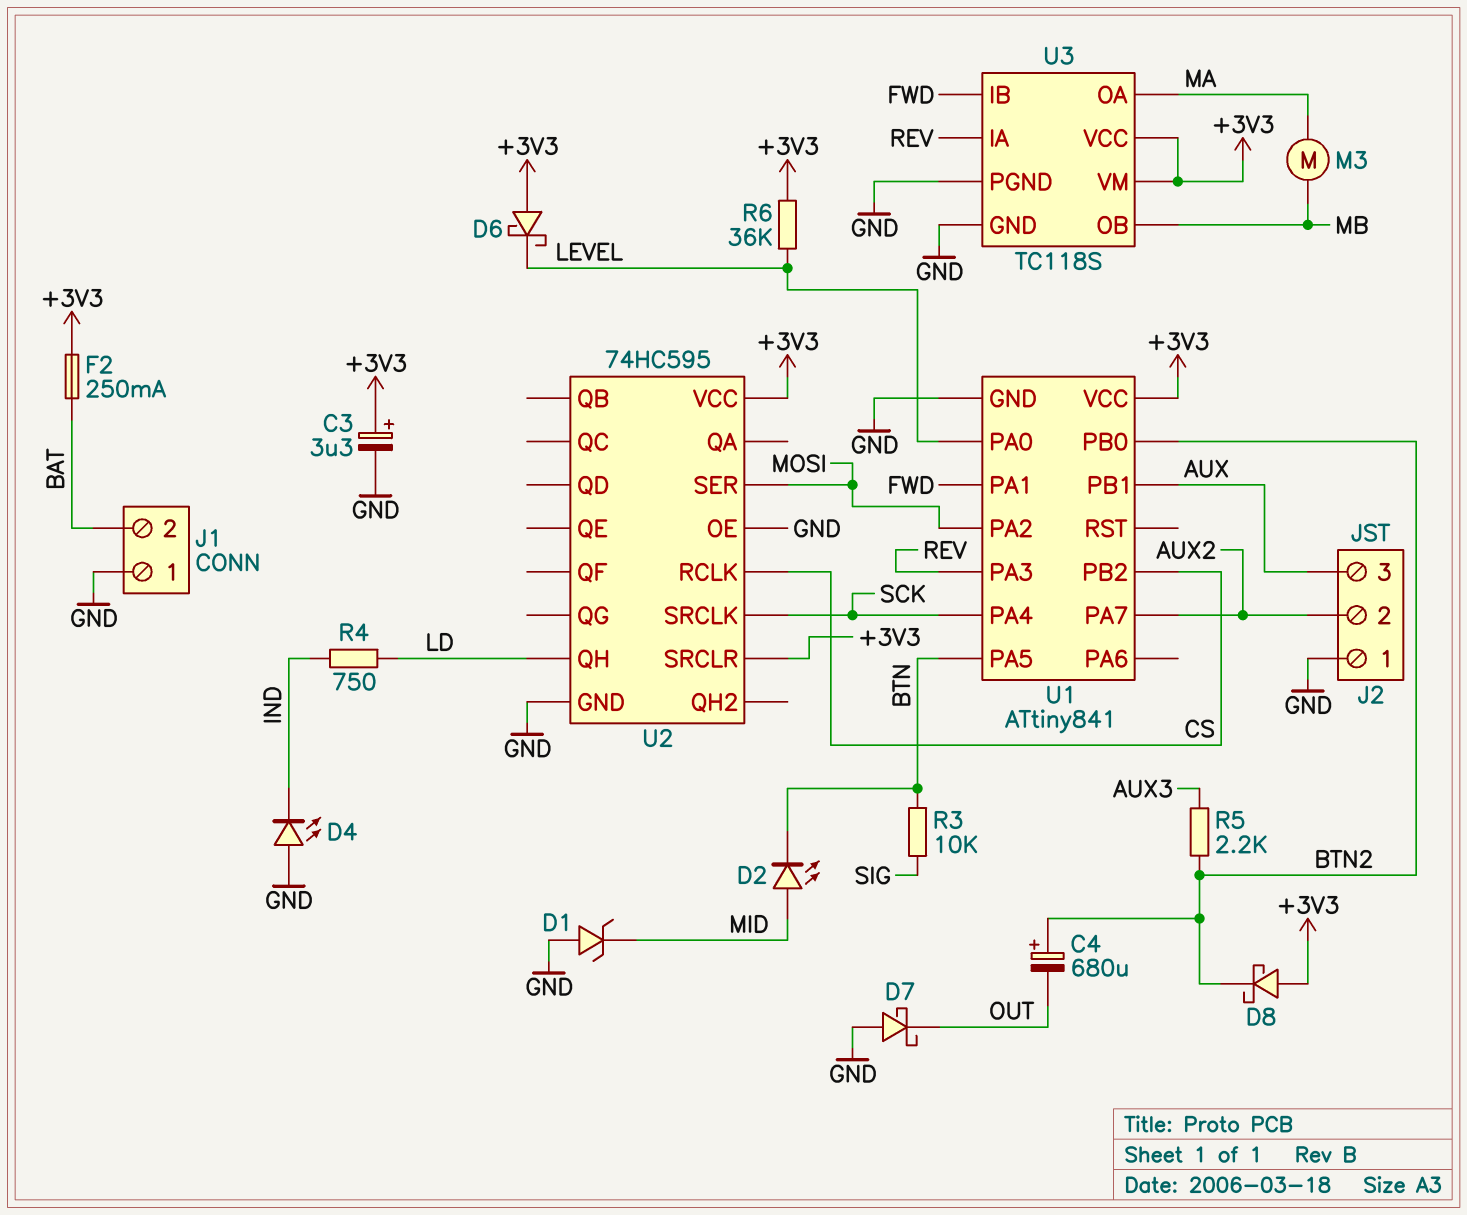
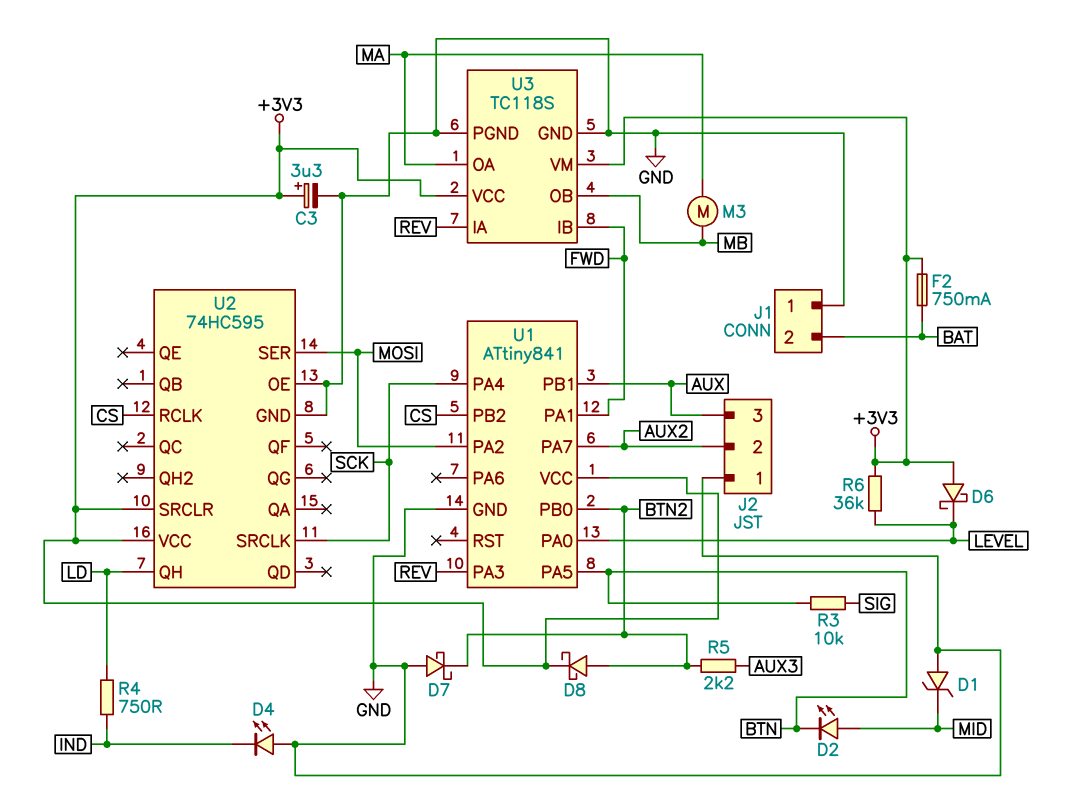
C4: 680uF (plus BTN2, minus OUT) -> none
D7: schottky (A GND, K OUT) -> schottky (A GND, K BTN2)
D8: schottky (A +3V3, K BTN2) -> schottky (A BTN2, K +3V3)
F2: 250mA (+3V3, BAT) -> 750mA (+3V3, BAT)

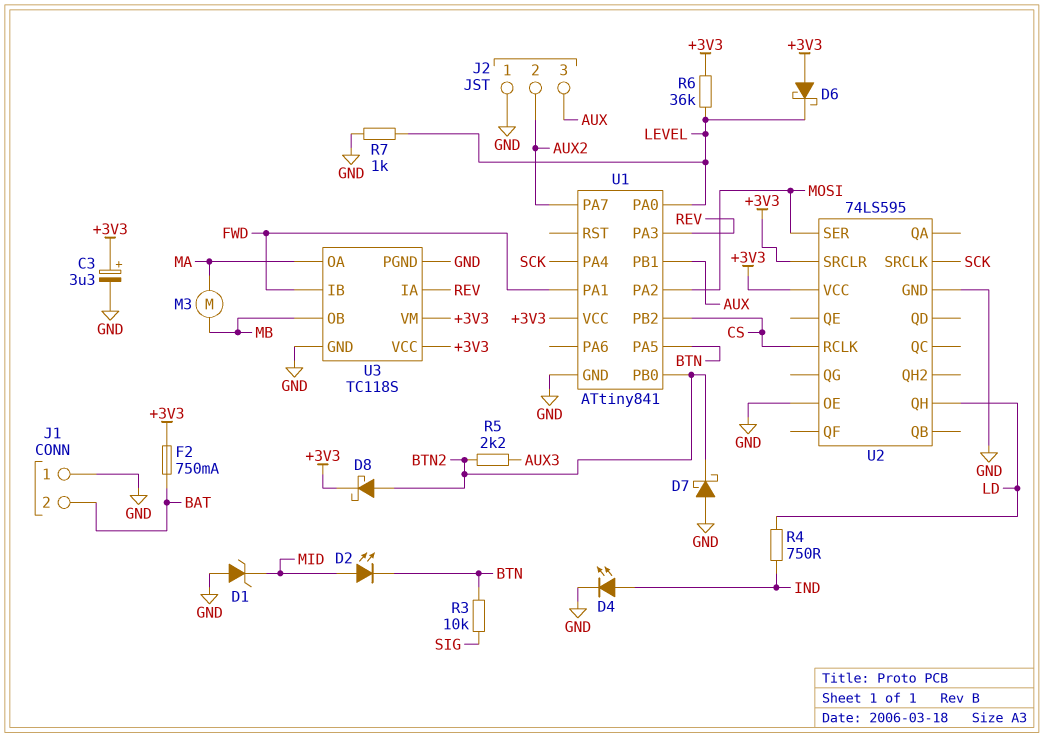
D4: LED (A GND, K IND) -> LED (A IND, K GND)
R7: none -> 1k (GND, LEVEL)
U2: 74HC595 -> 74LS595

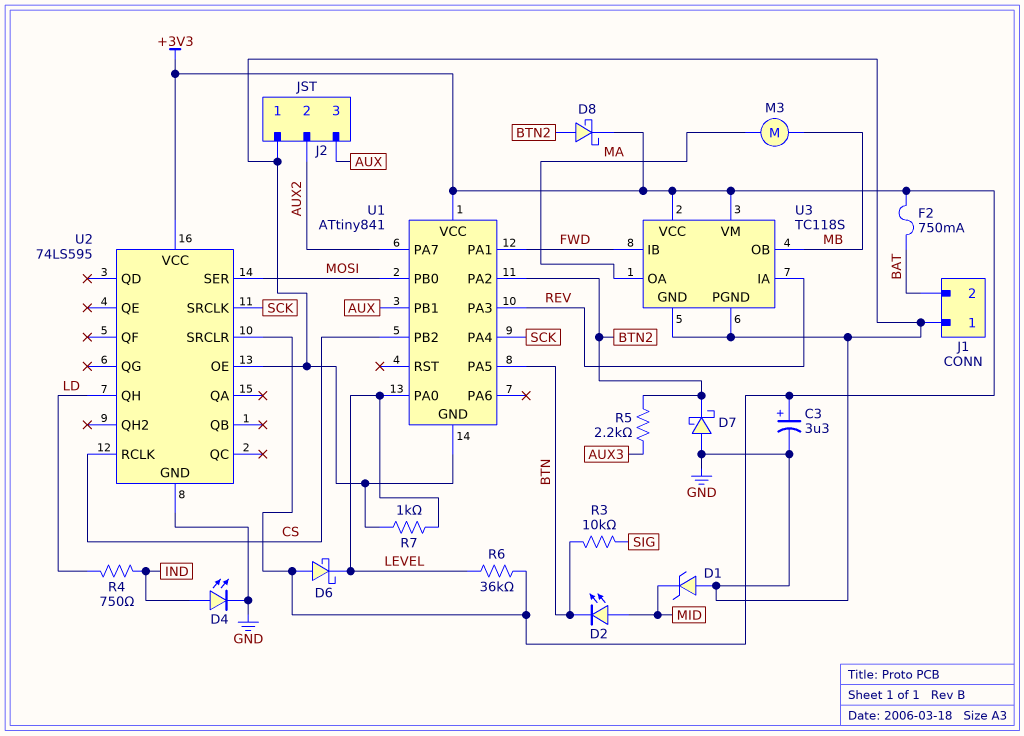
U1 pin PA2: MOSI -> BTN2
U1 pin PB0: BTN2 -> MOSI

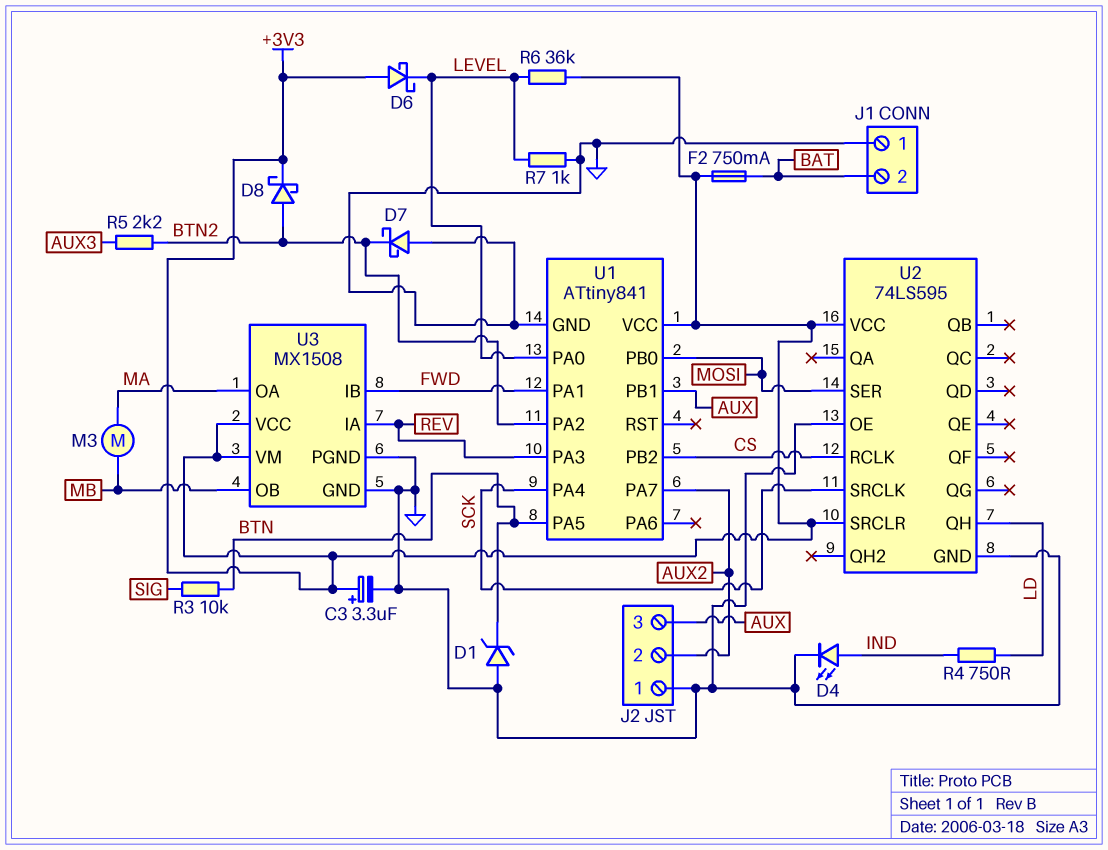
D1: zener (A GND, K MID) -> zener (A GND, K BTN)
D2: LED (A MID, K BTN) -> none
U3: TC118S -> MX1508

